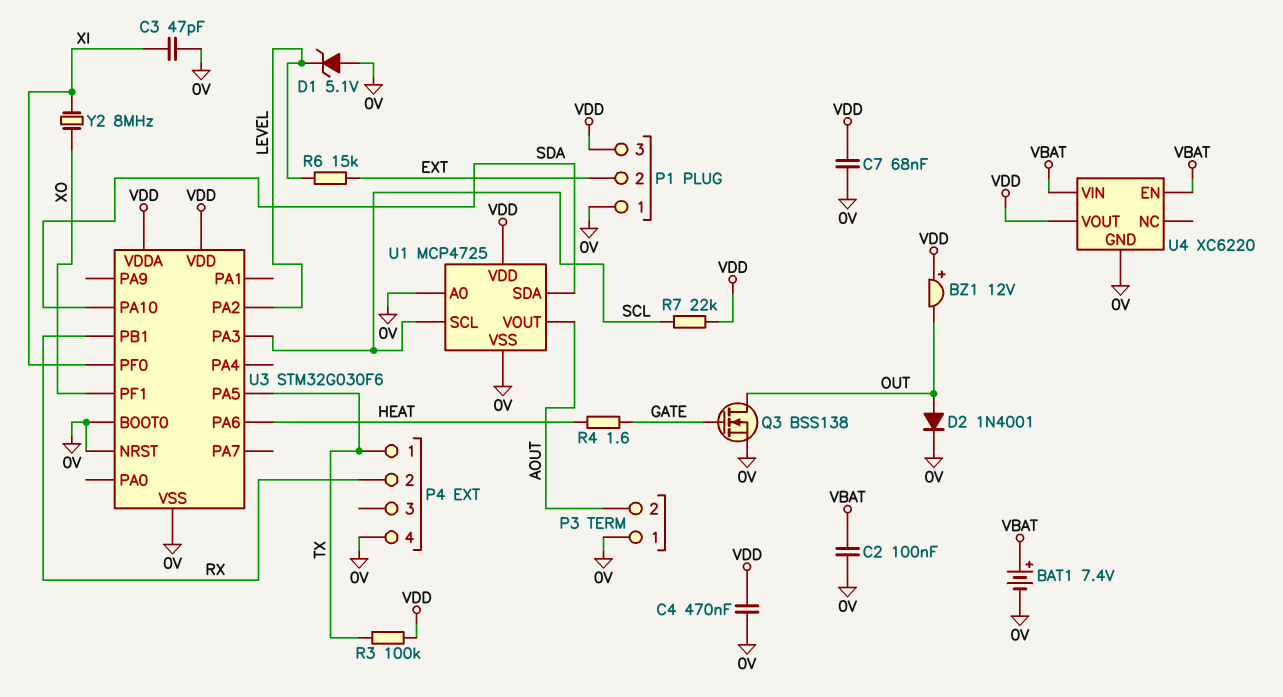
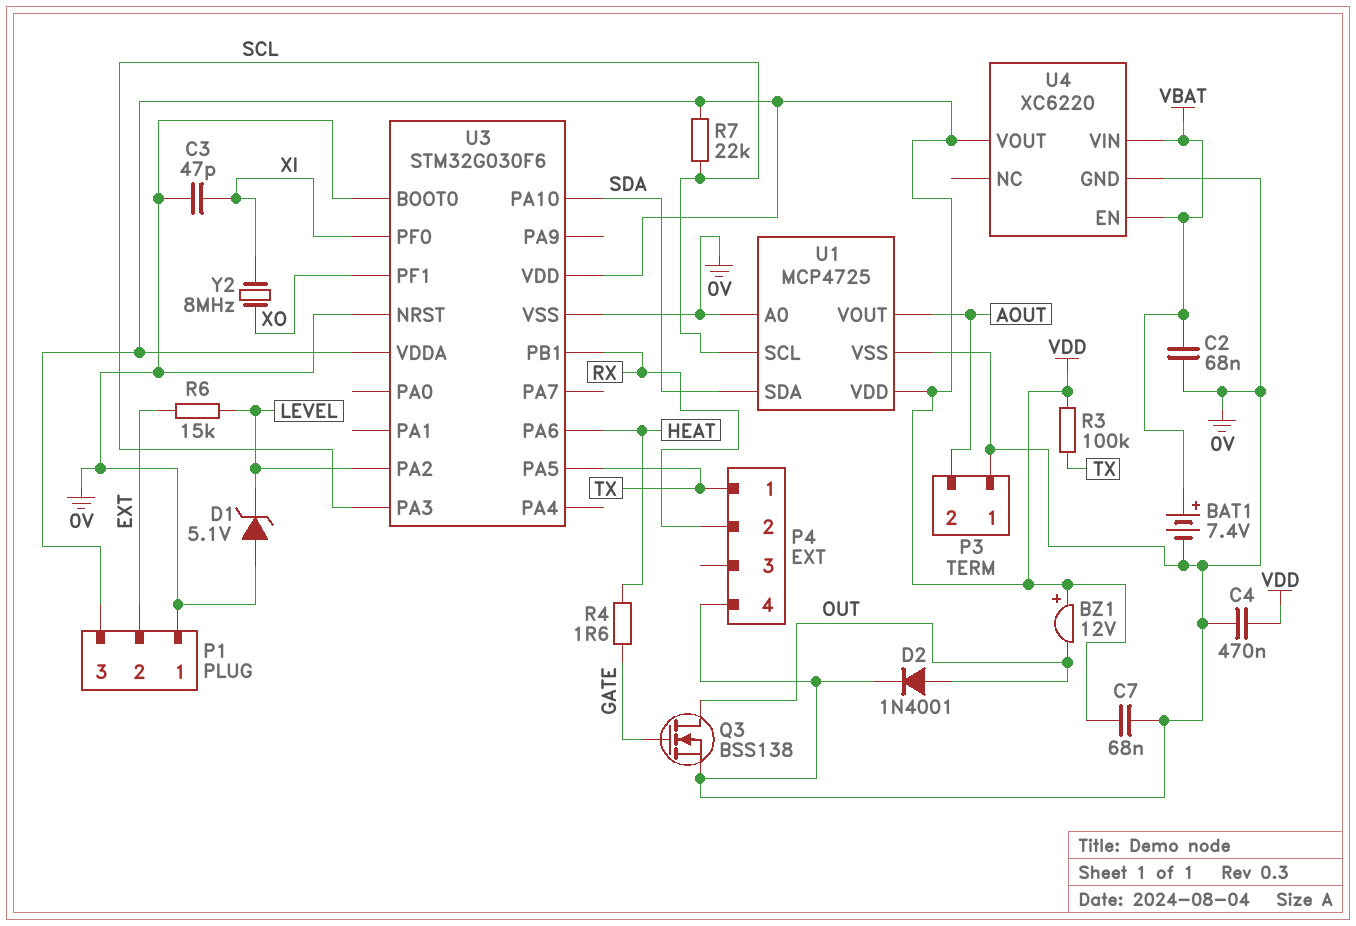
C2: 100nF (0V, VBAT) -> 68nF (0V, VBAT)

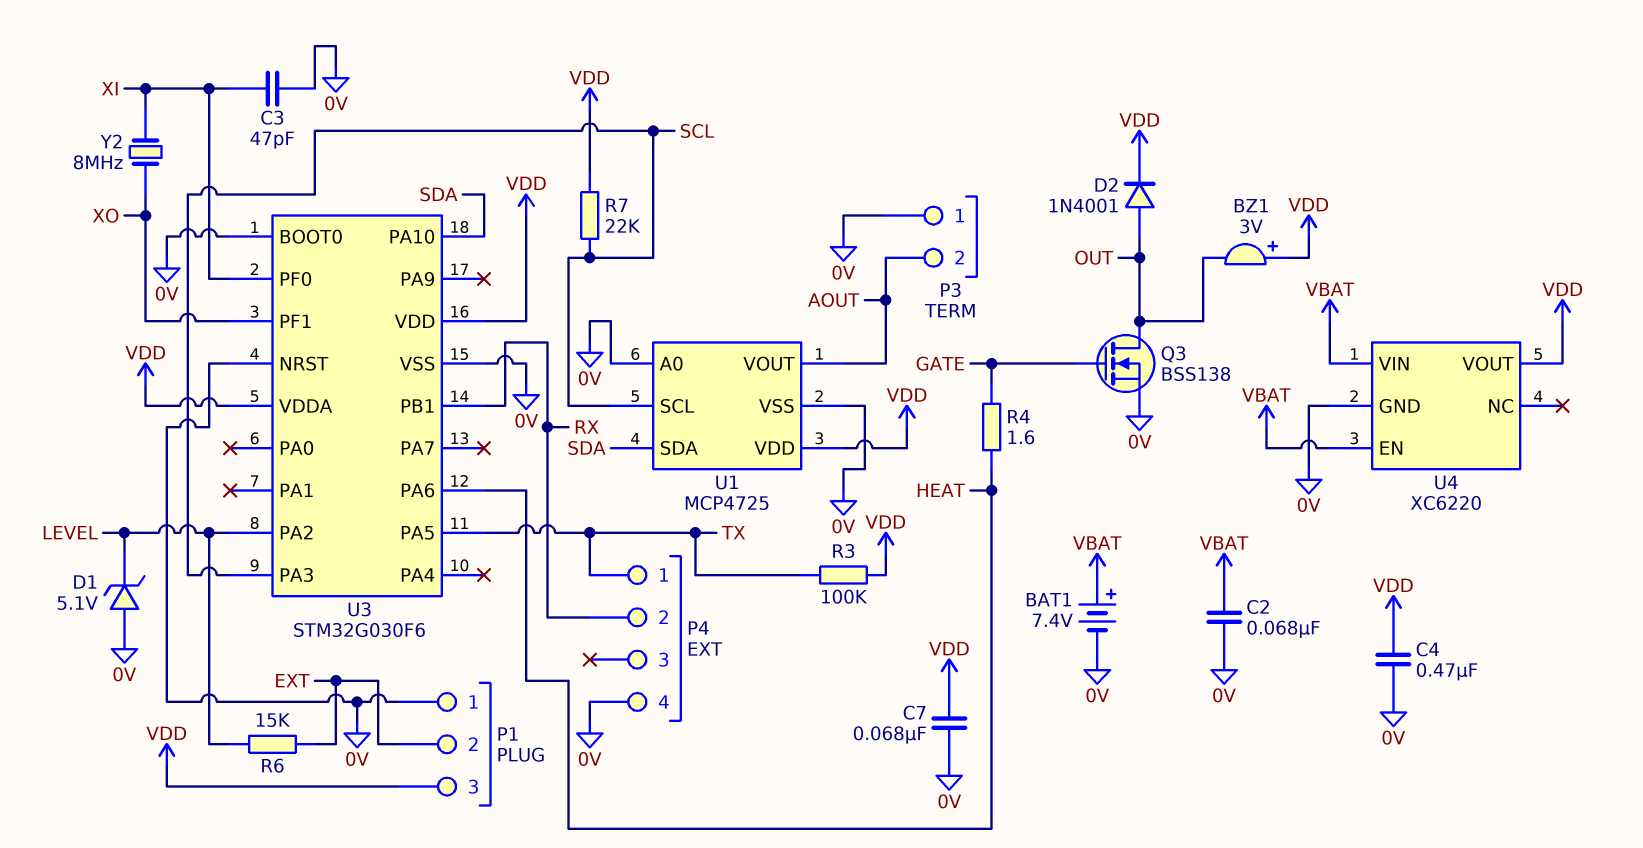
BZ1: buzzer 12V (plus VDD, minus OUT) -> buzzer 3V (plus VDD, minus OUT)
D2: diode 1N4001 (A OUT, K 0V) -> diode 1N4001 (A OUT, K VDD)

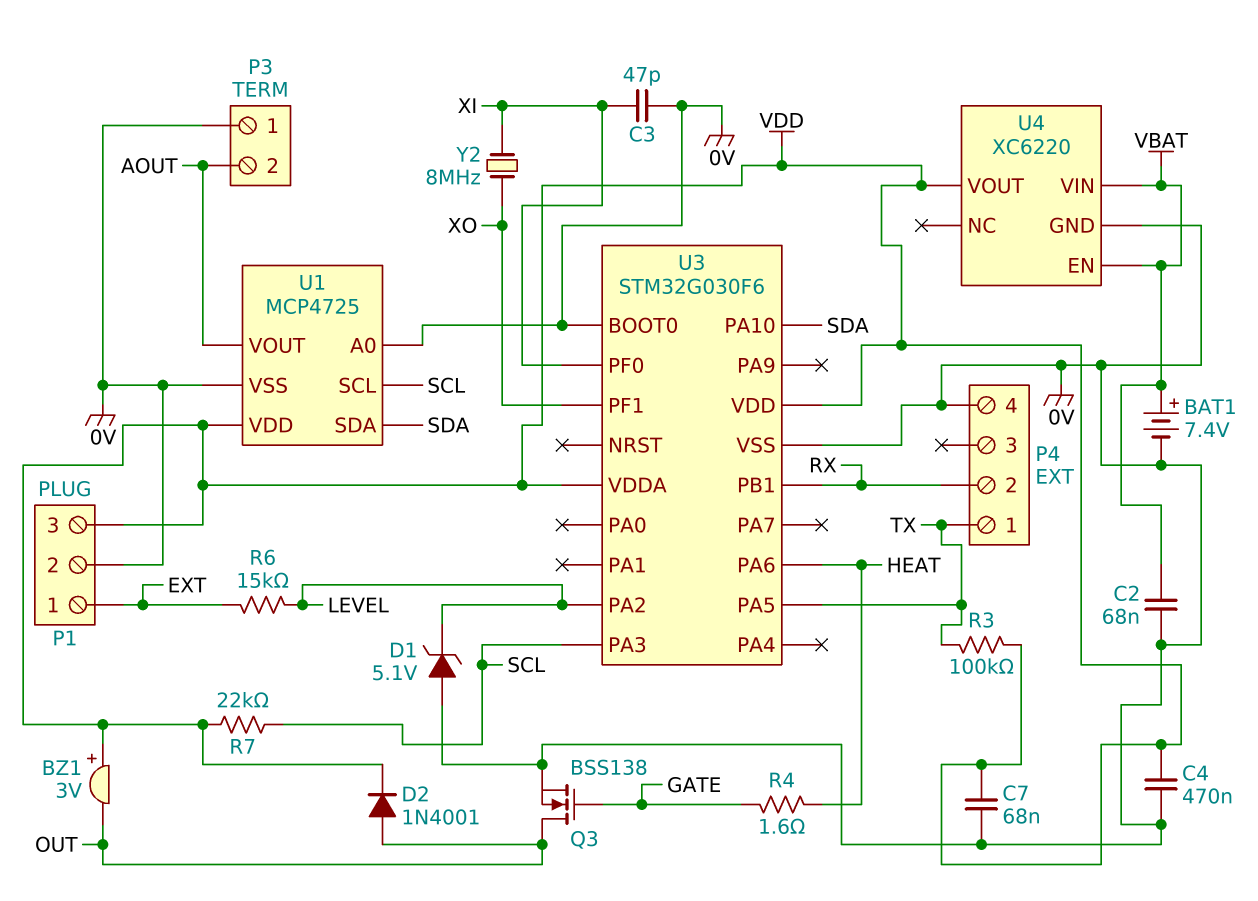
P1 pin 1: 0V -> EXT
P1 pin 2: EXT -> 0V
U3 pin NRST: 0V -> none

